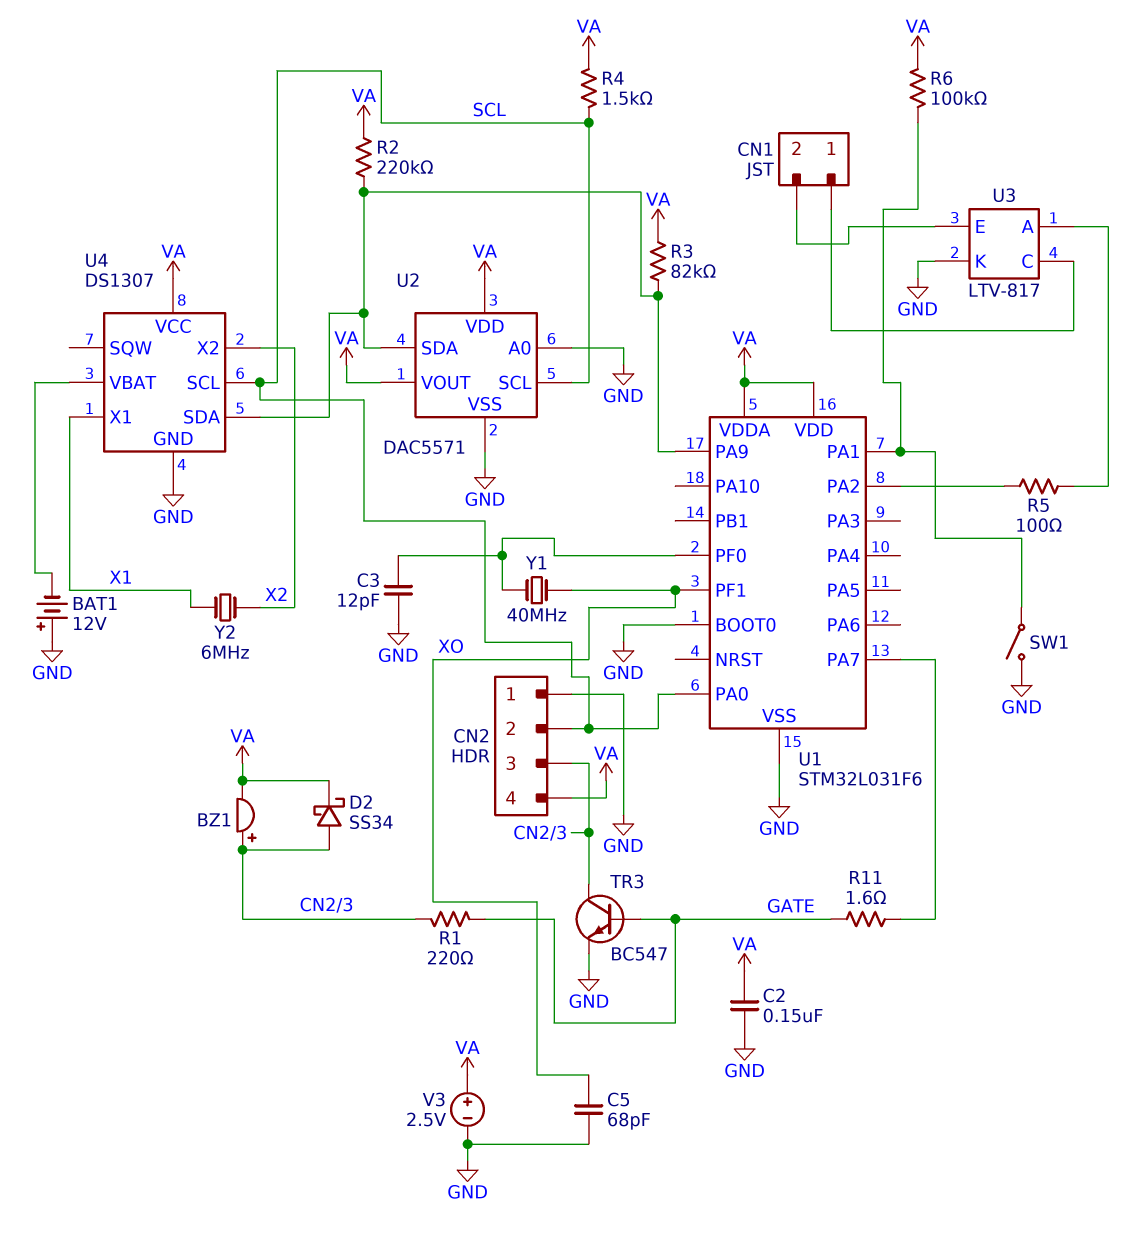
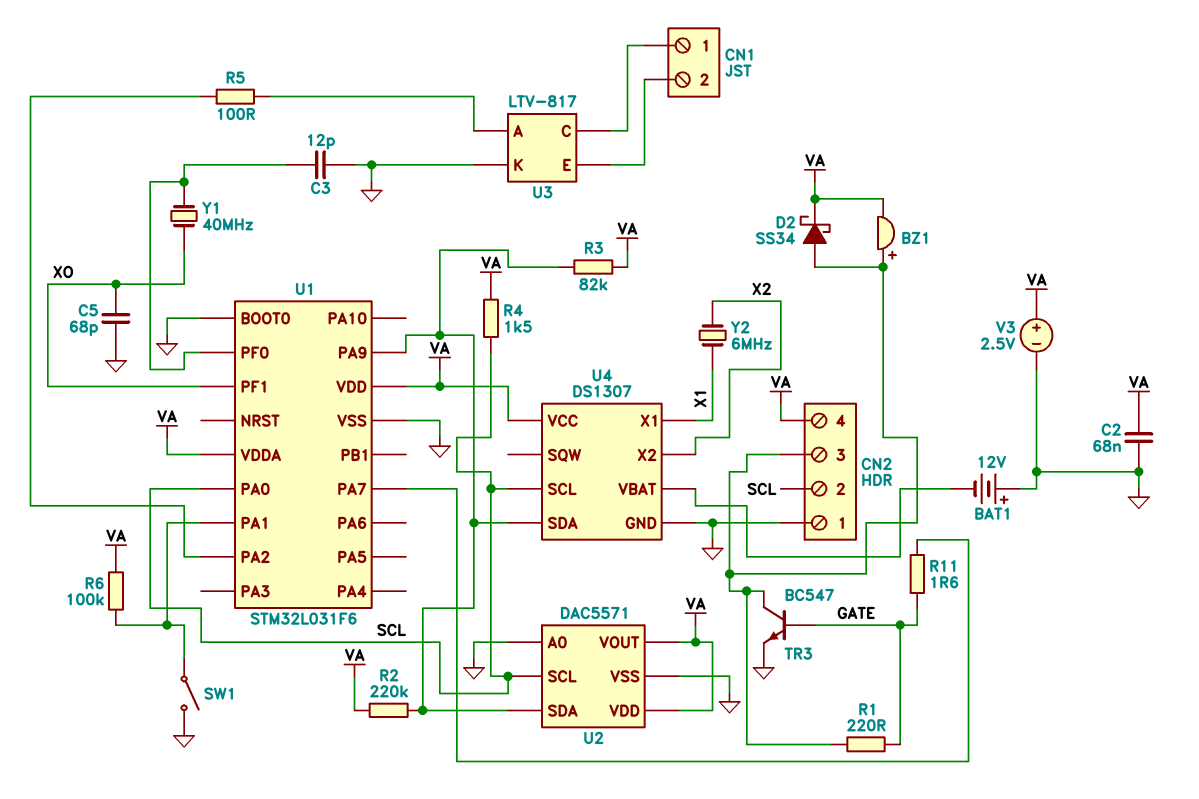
C2: 150nF (GND, VA) -> 68nF (GND, VA)

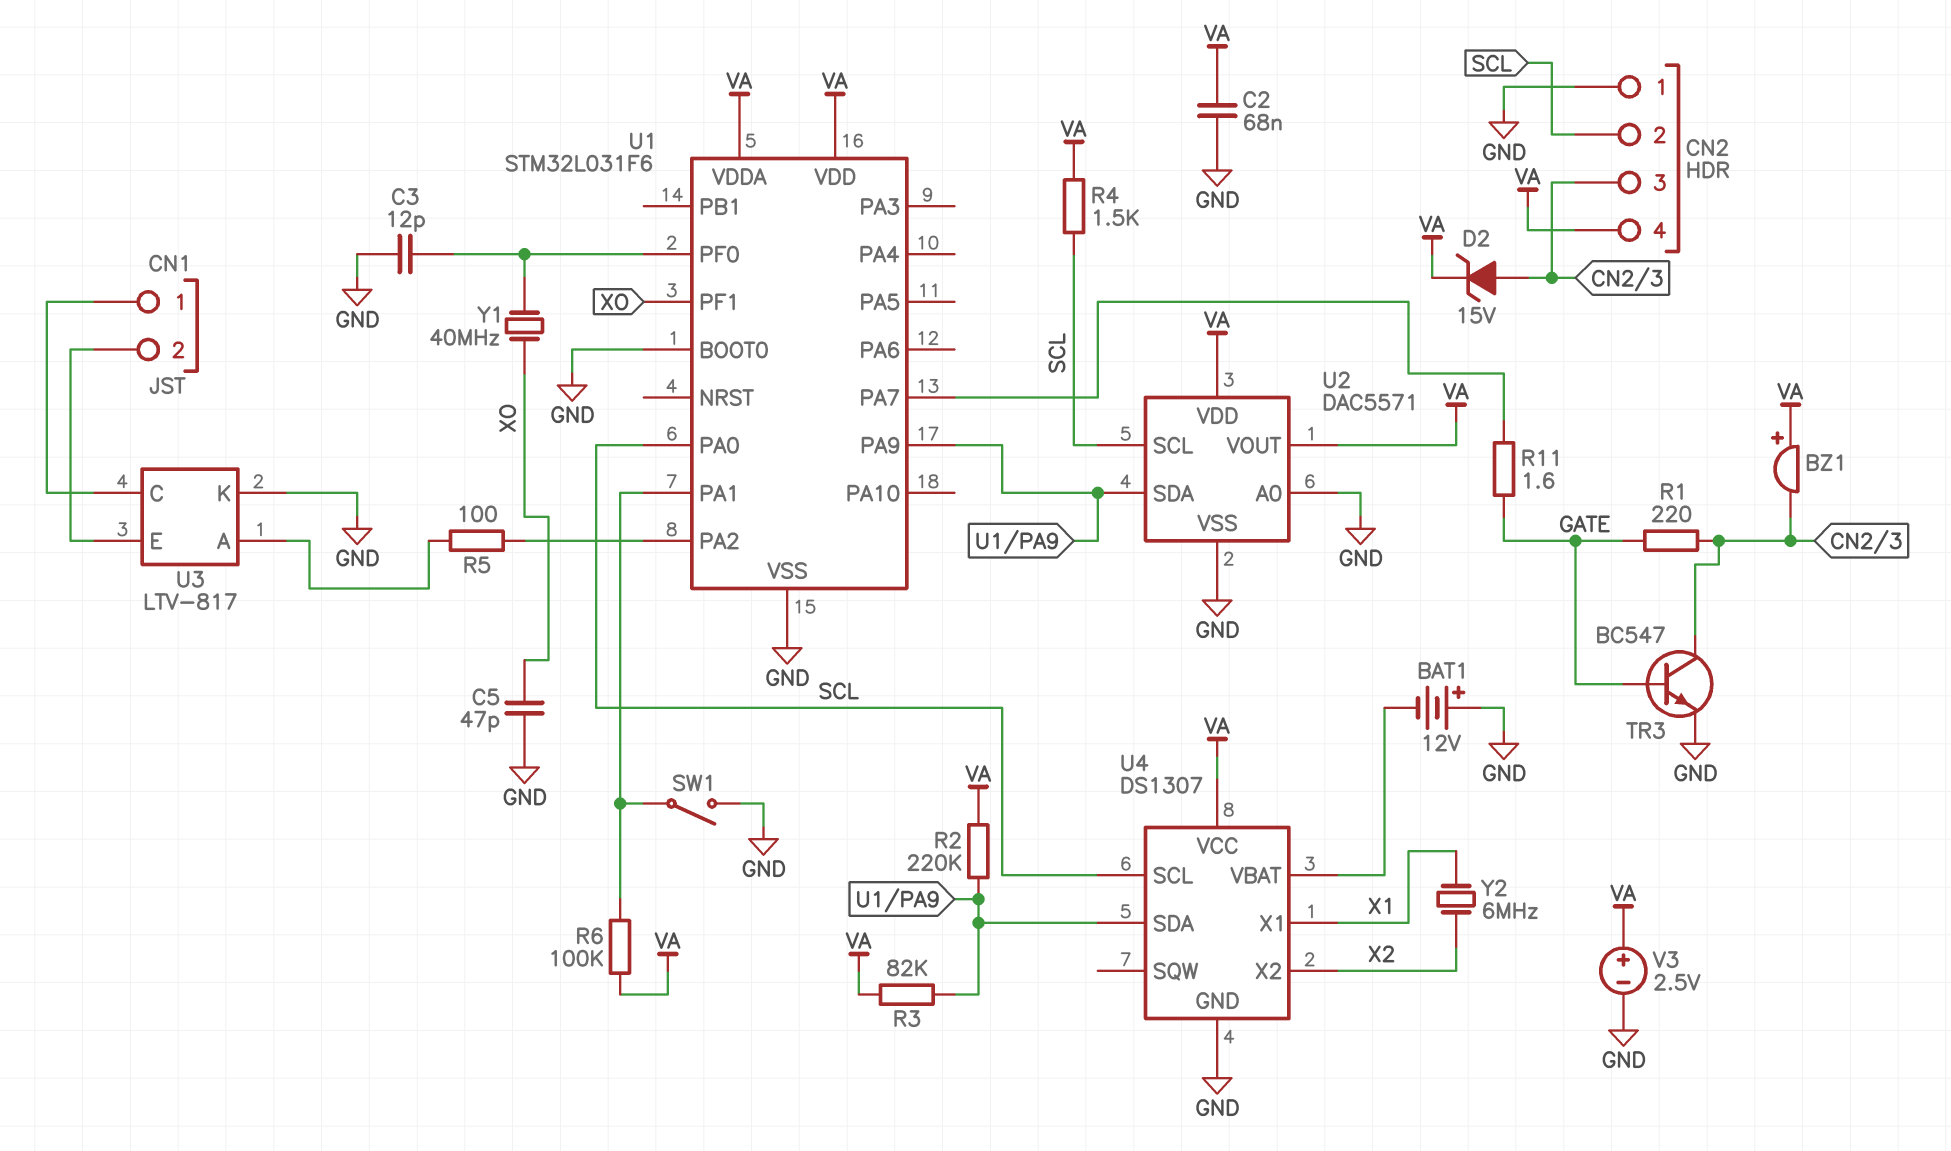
BZ1: buzzer (plus CN2/3, minus VA) -> buzzer (plus VA, minus CN2/3)
C5: 68pF (GND, XO) -> 47pF (GND, XO)
D2: schottky SS34 (A CN2/3, K VA) -> zener 15V (A CN2/3, K VA)

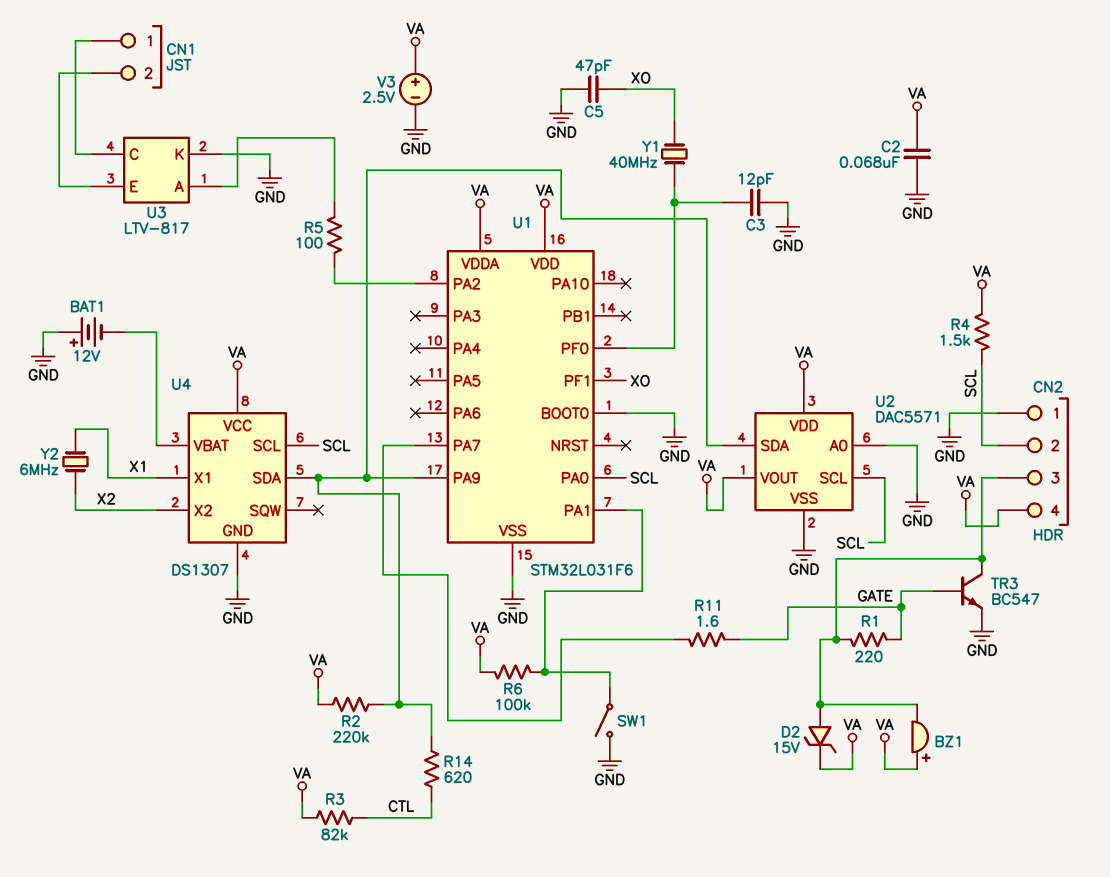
R3: 82k (U1/PA9, VA) -> 82k (CTL, VA)
R14: none -> 620 (CTL, U1/PA9)

